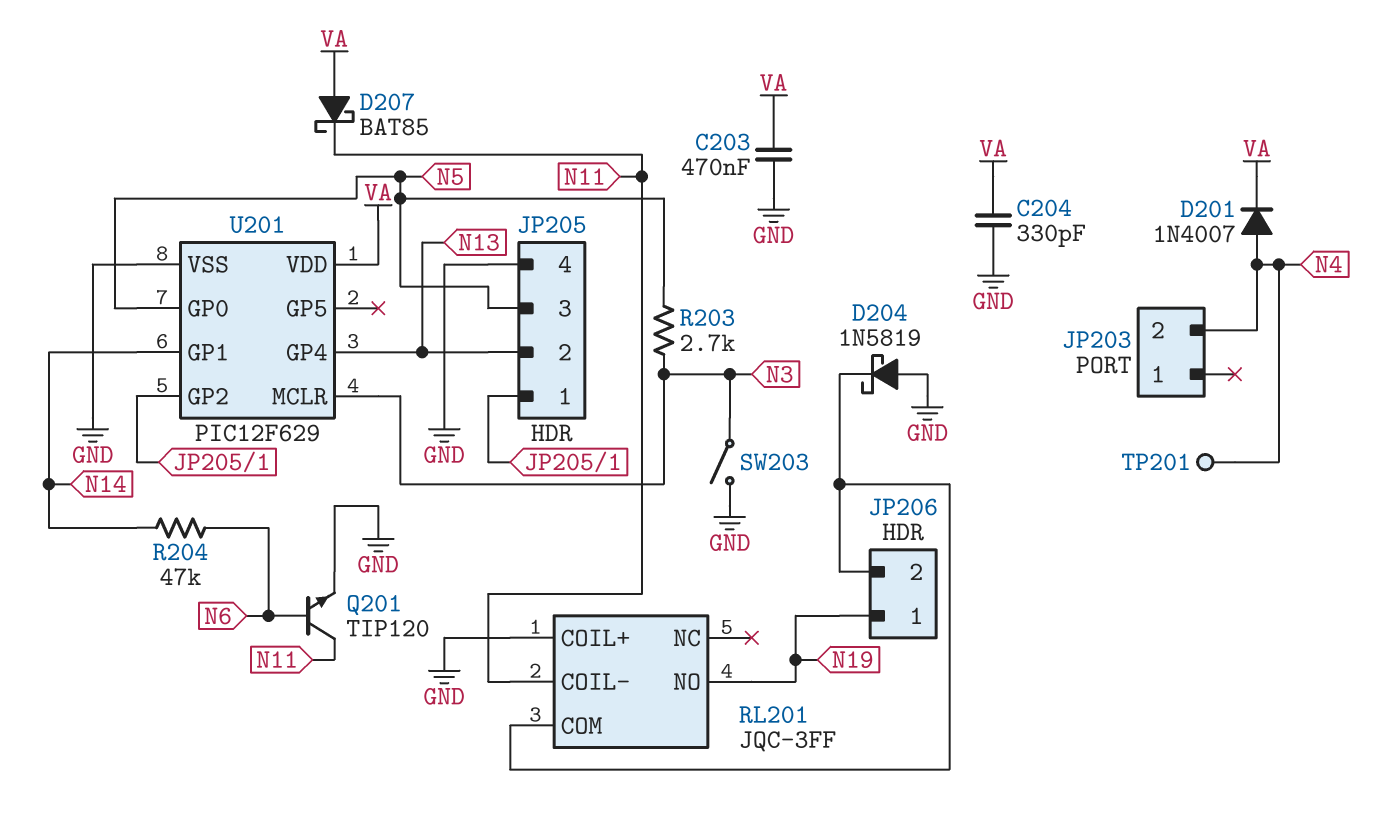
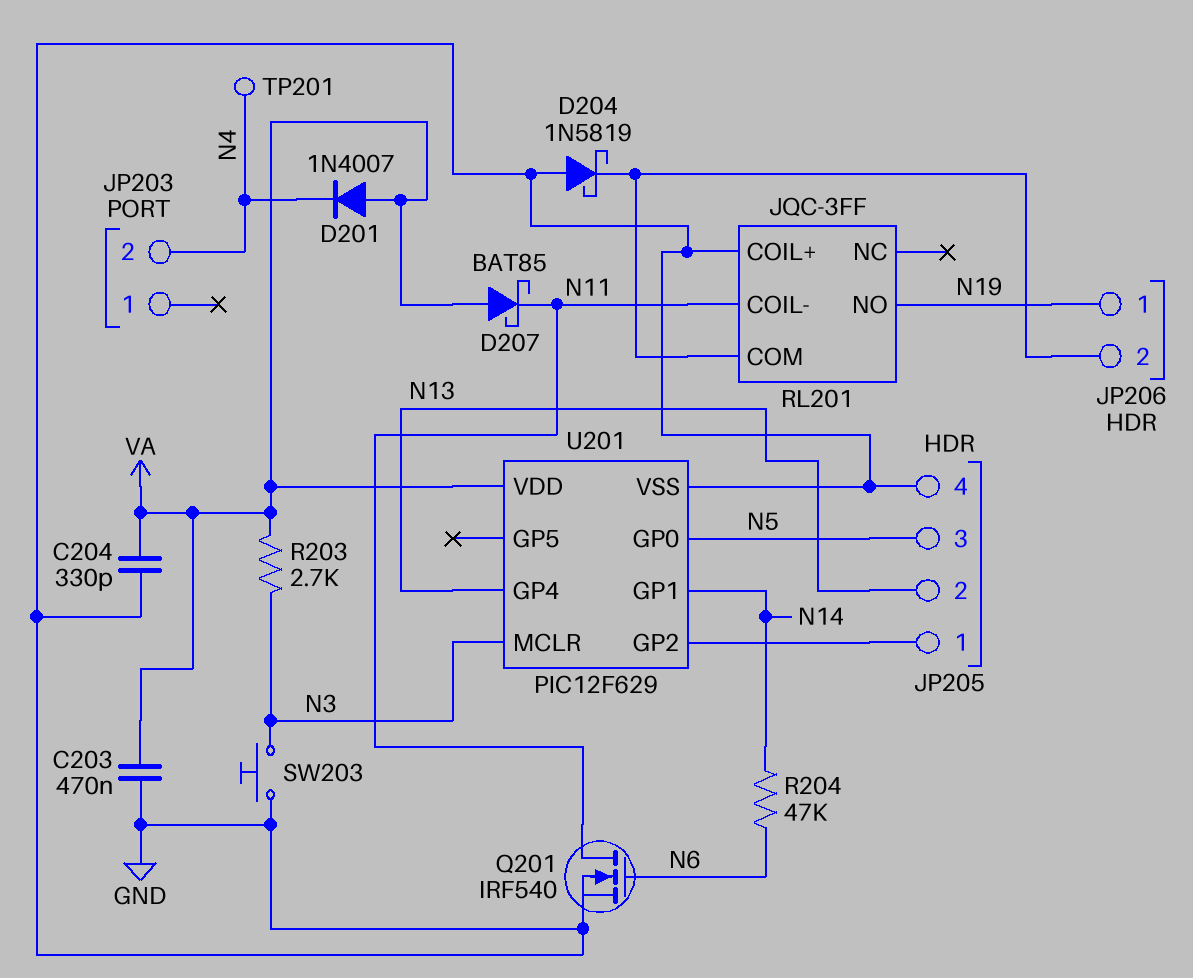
D201: diode 1N4007 (A N4, K VA) -> diode 1N4007 (A VA, K N4)
Q201: NPN TIP120 (B N6, C N11, E GND) -> NMOS IRF540 (G N6, D N11, S GND)
R203: 2.7k (N3, N5) -> 2.7k (N3, VA)
SW203: switch (GND, N3) -> button (GND, N3)

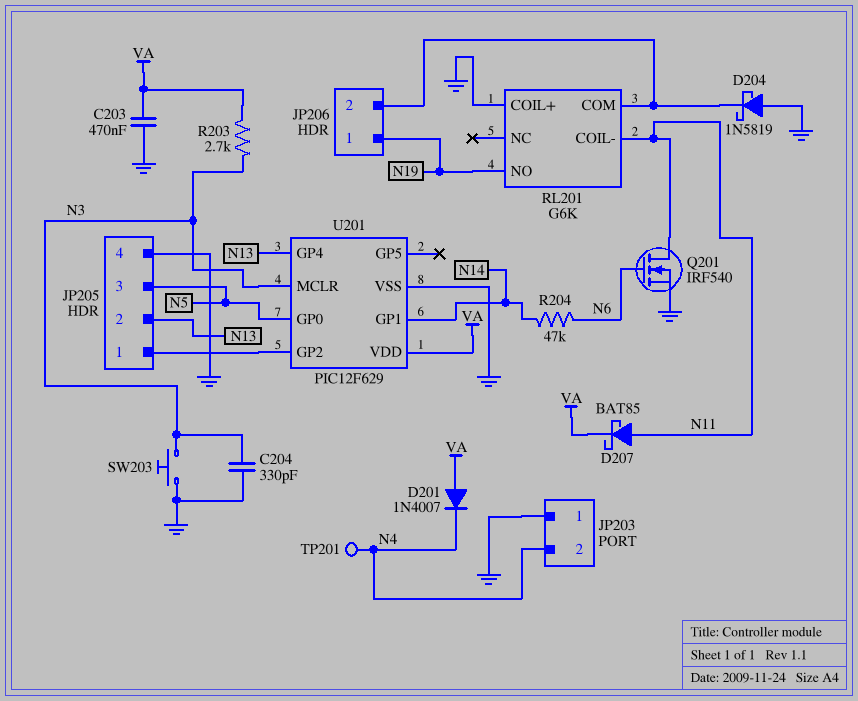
C204: 330pF (GND, VA) -> 330pF (GND, N3)
D207: schottky BAT85 (A VA, K N11) -> schottky BAT85 (A N11, K VA)
JP203 pin 1: none -> GND
RL201: JQC-3FF -> G6K

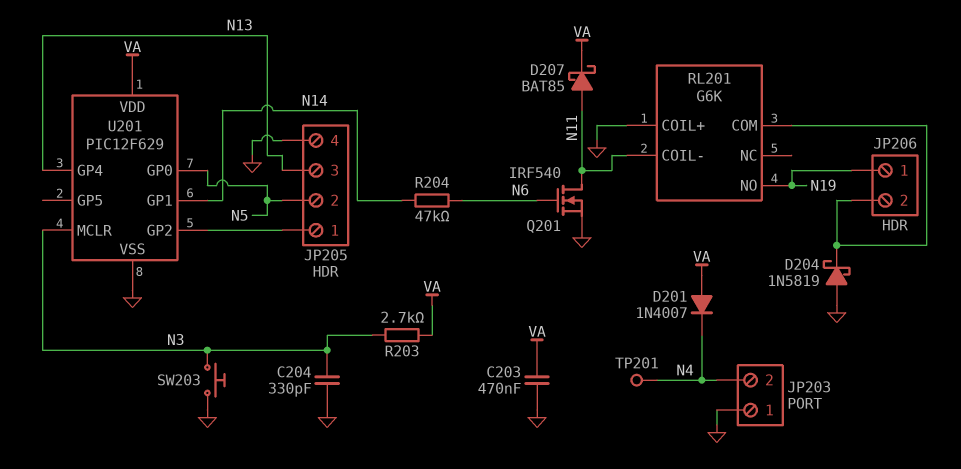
JP205 pin 2: N13 -> N5
JP205 pin 3: N5 -> N13

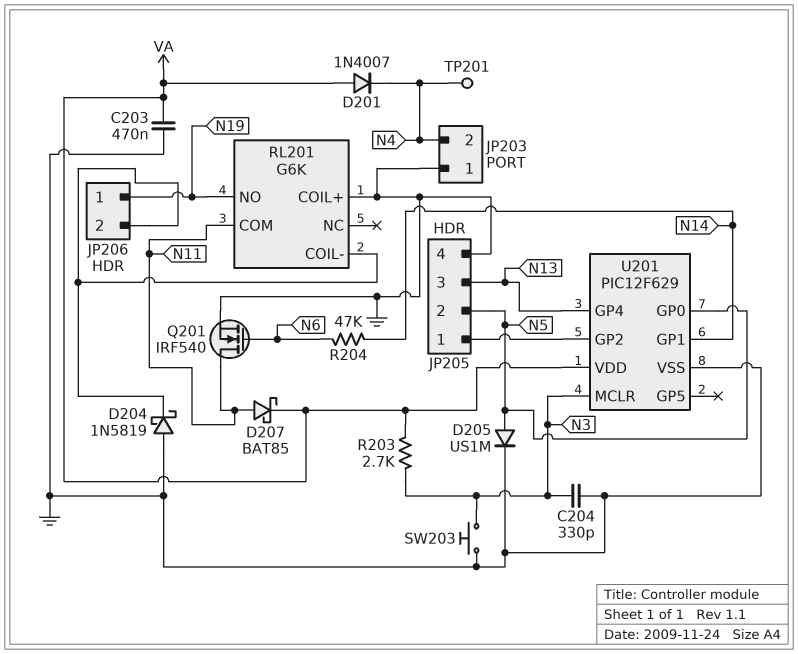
D205: none -> diode US1M (A N5, K GND)
RL201 pin COIL-: N11 -> JP206/2
RL201 pin COM: JP206/2 -> N11

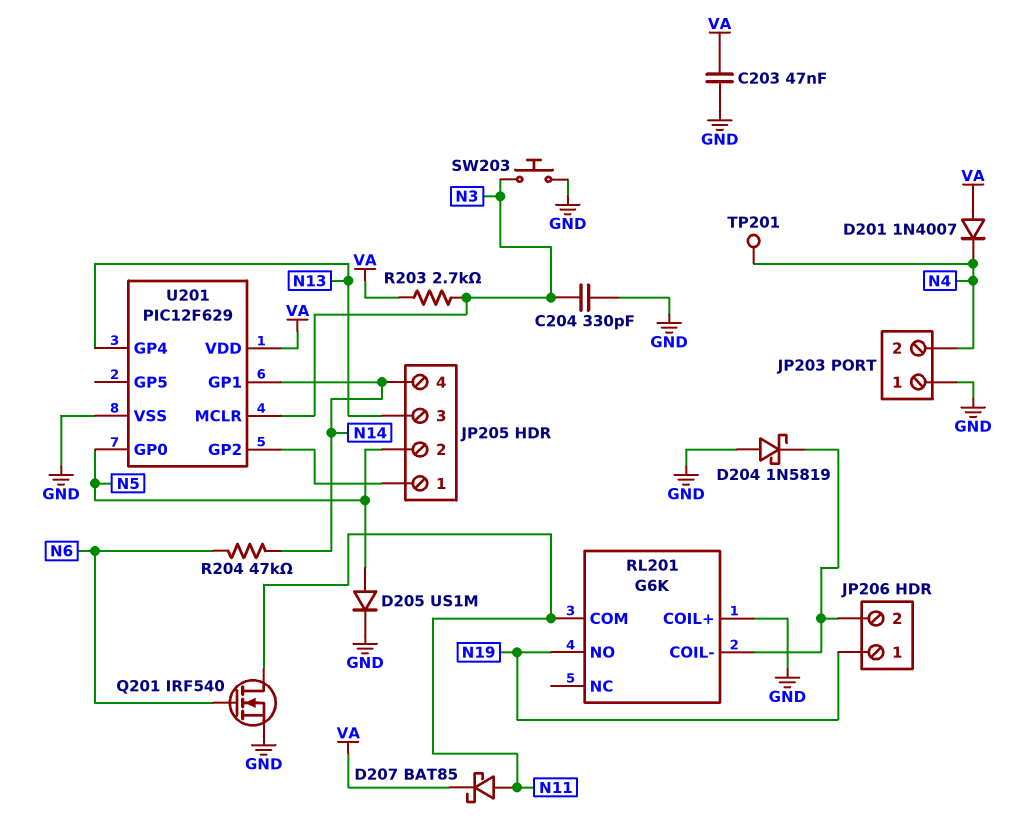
C203: 470nF (GND, VA) -> 47nF (GND, VA)
JP205 pin 4: GND -> N14

